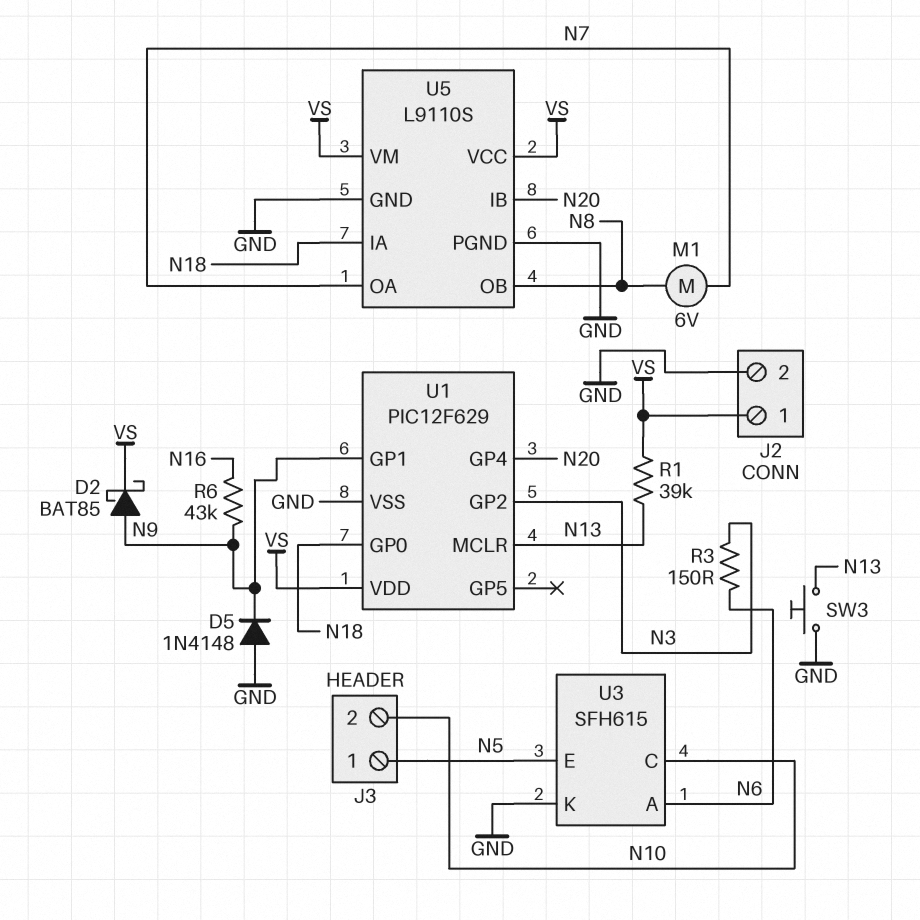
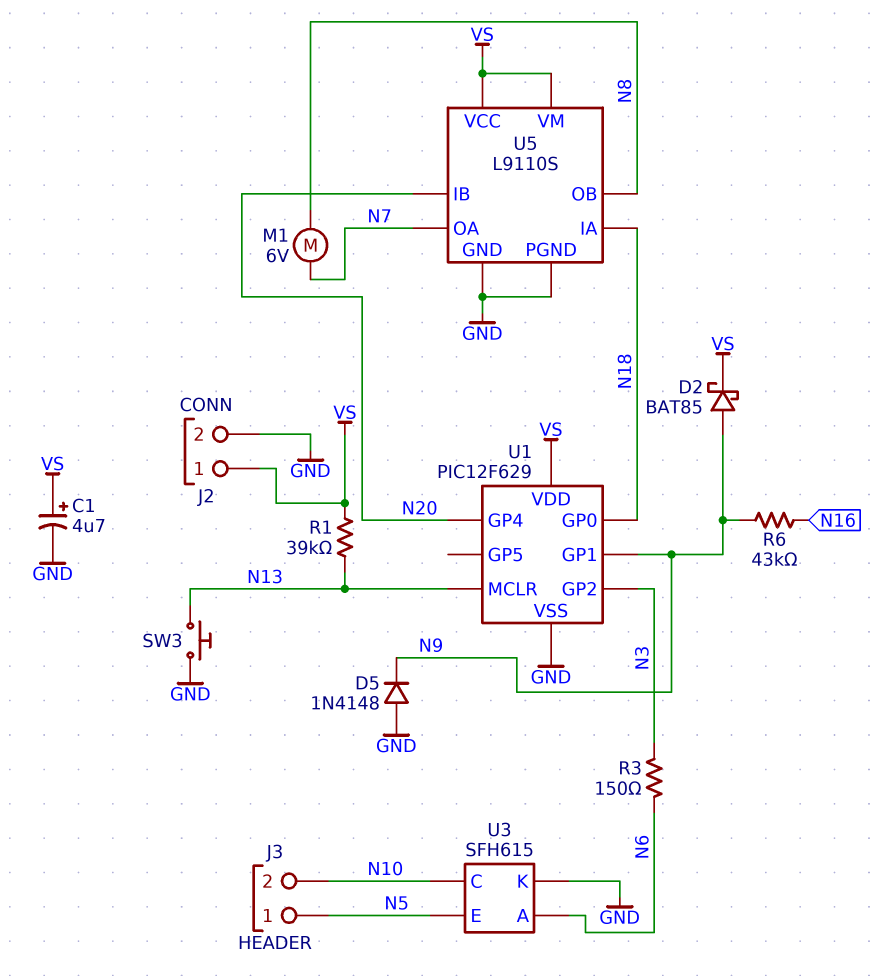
C1: none -> 4.7uF (plus VS, minus GND)

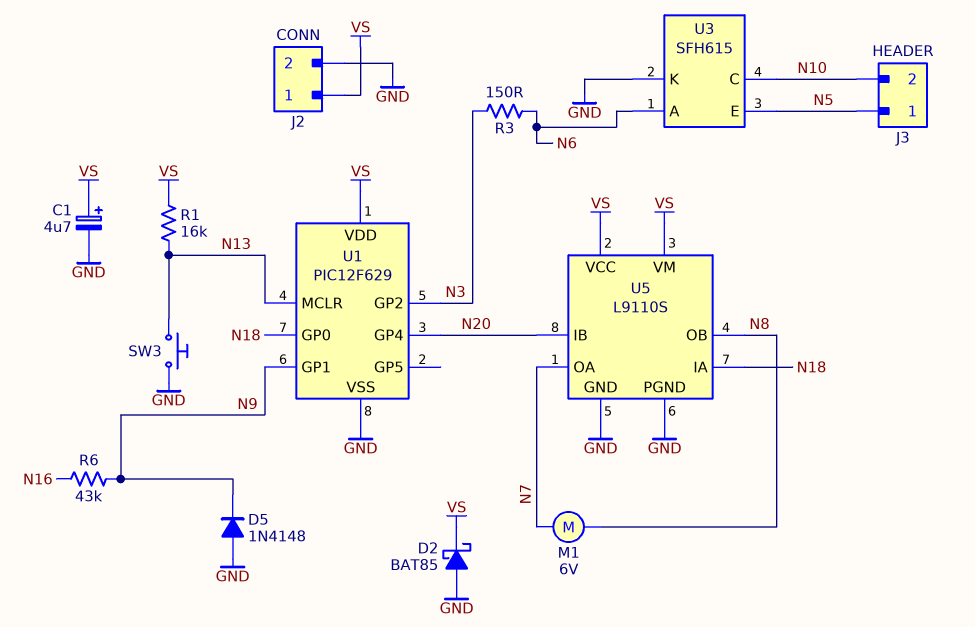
D2: schottky BAT85 (A N9, K VS) -> schottky BAT85 (A GND, K VS)
R1: 39k (N13, VS) -> 16k (N13, VS)

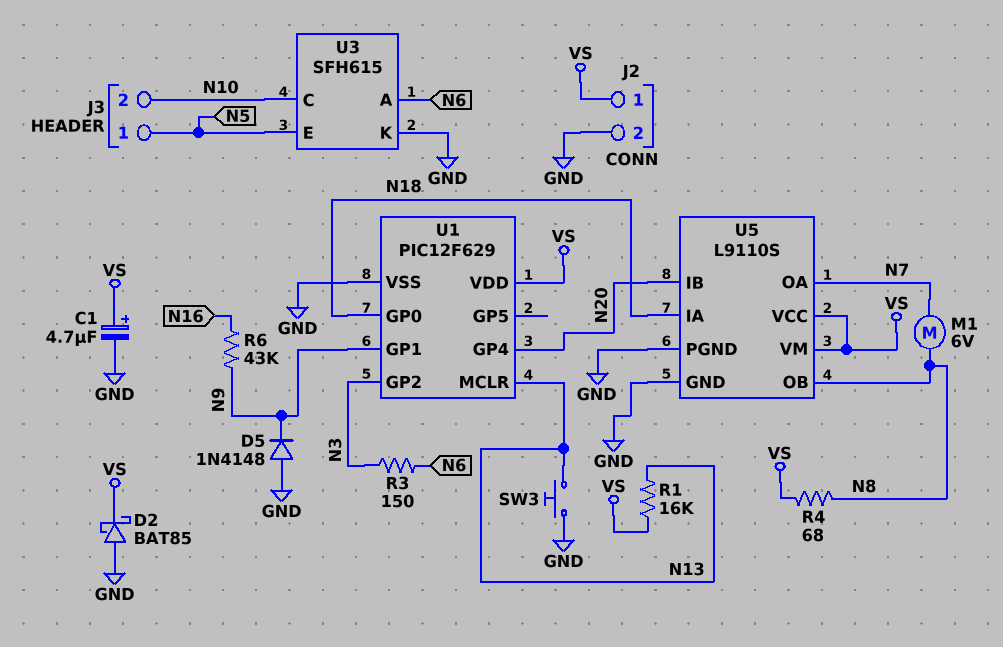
R4: none -> 68 (N8, VS)

